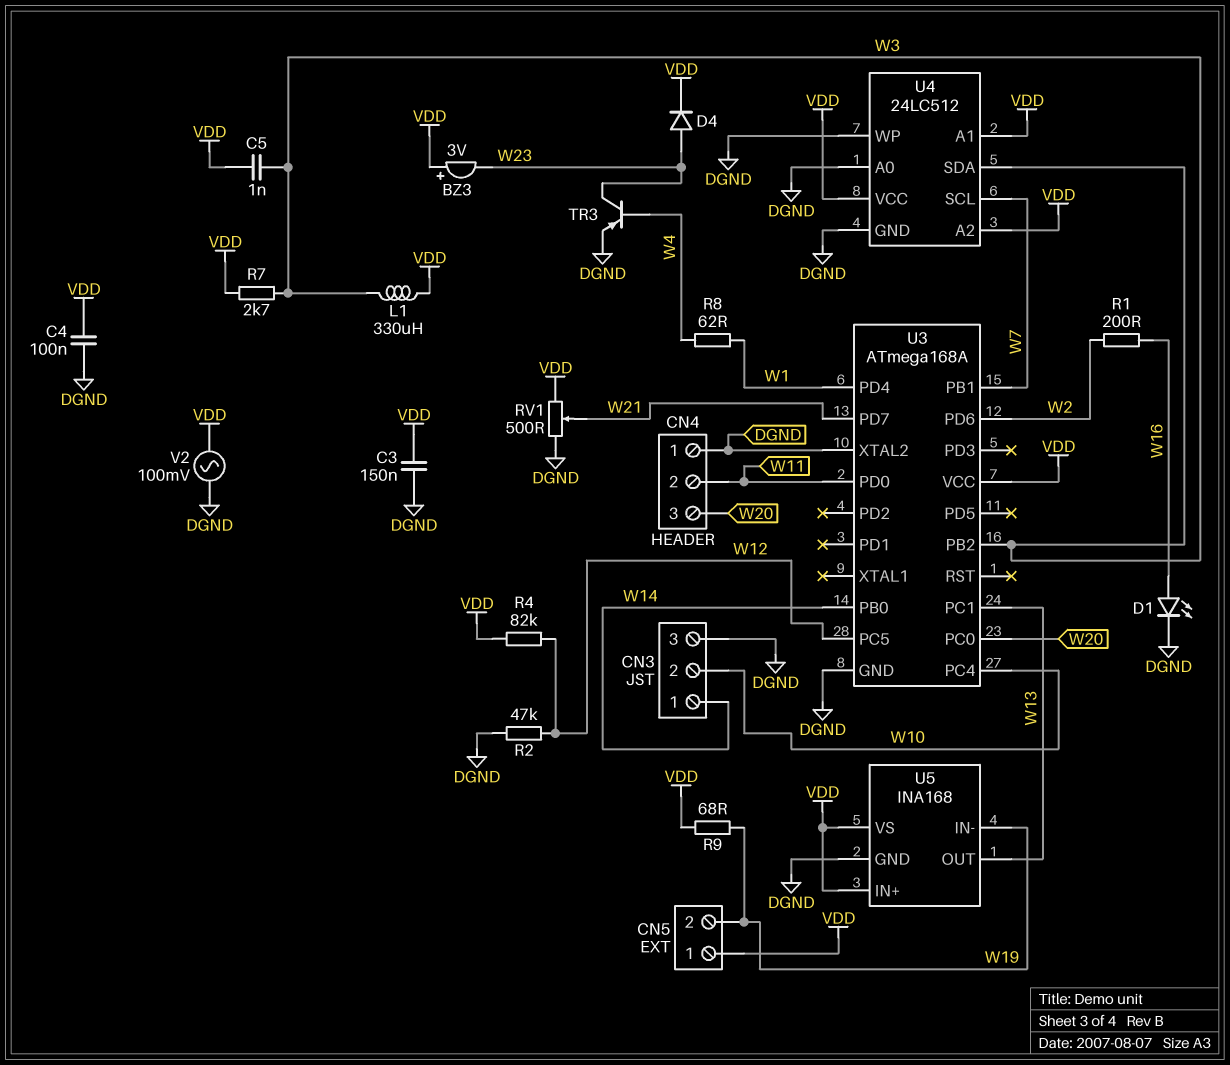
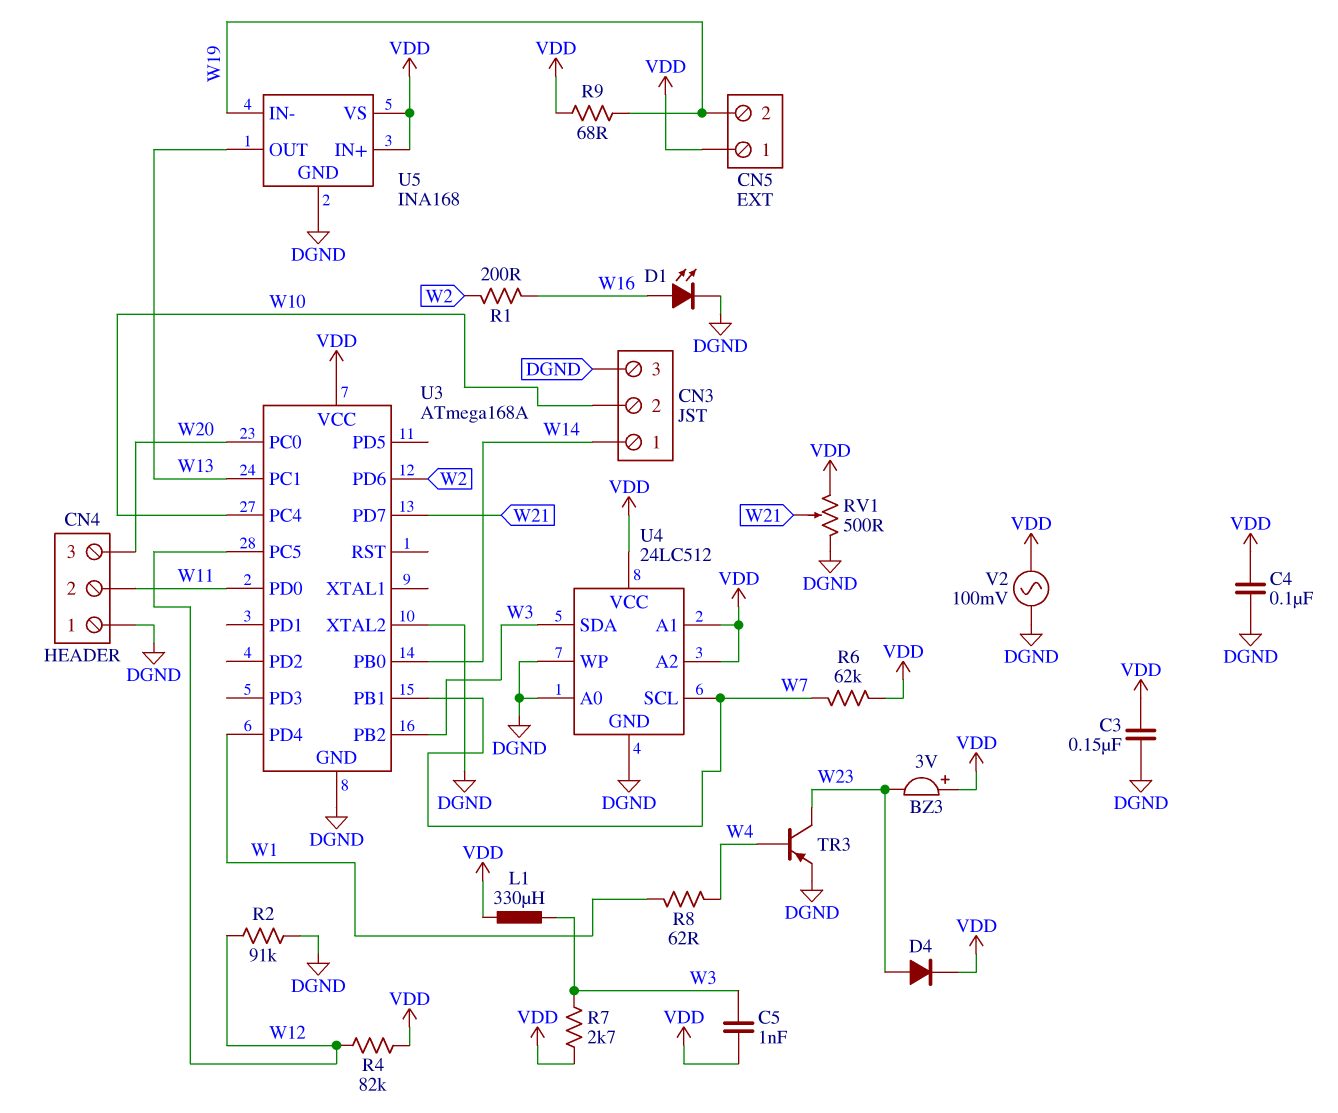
R2: 47k (DGND, W12) -> 91k (DGND, W12)
R6: none -> 62k (VDD, W7)

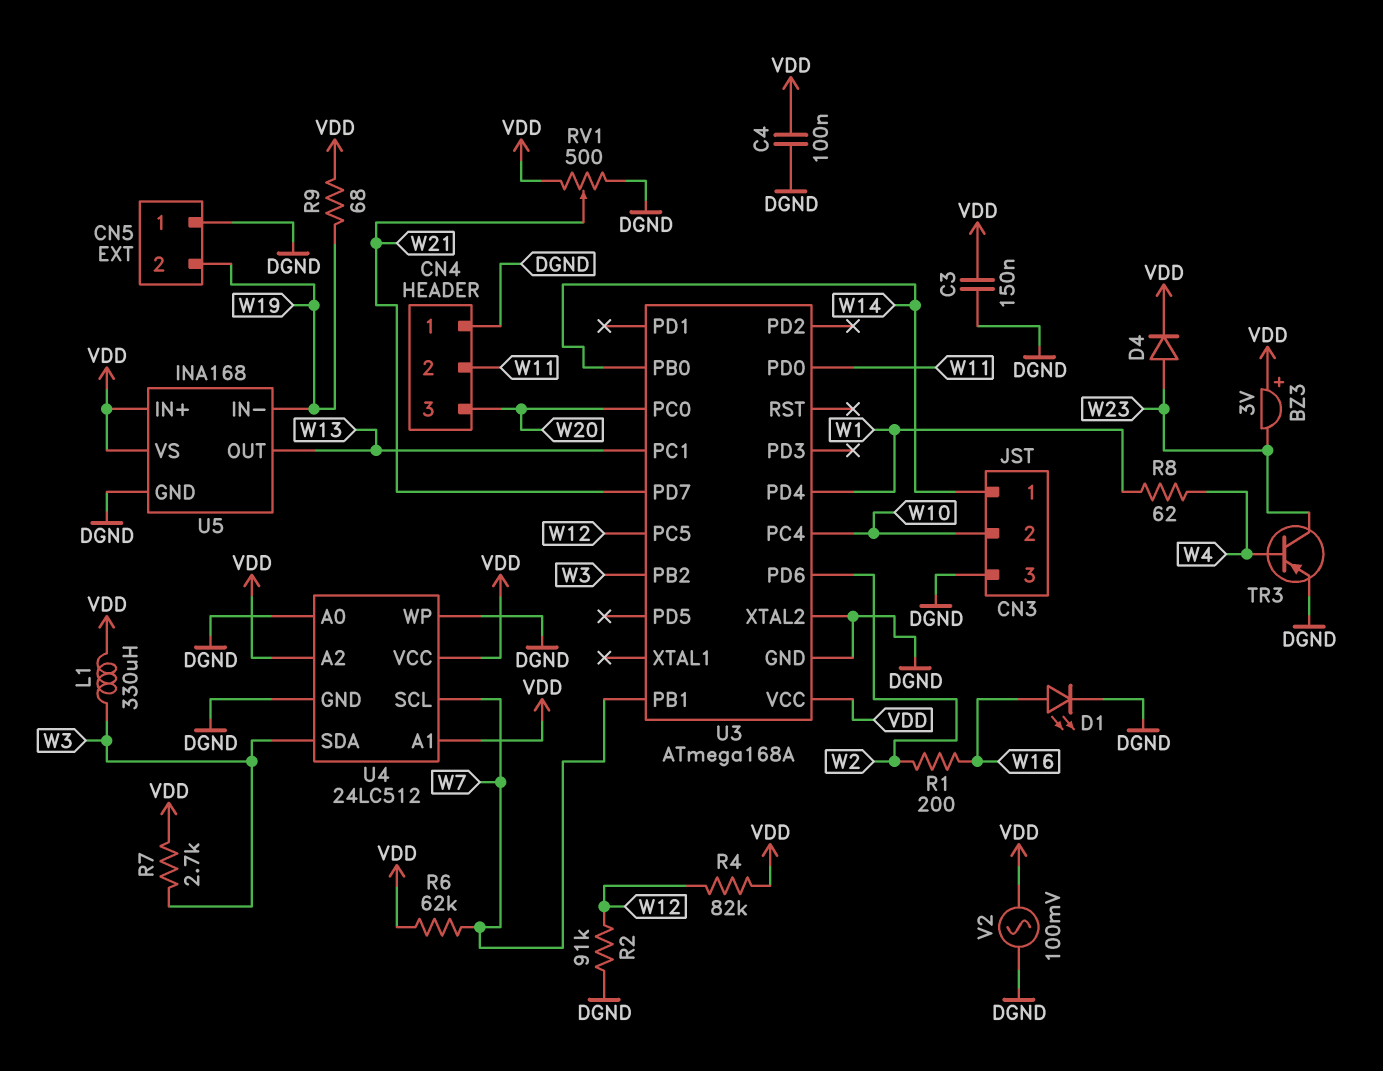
C5: 1nF (VDD, W3) -> none
CN5 pin 1: VDD -> DGND

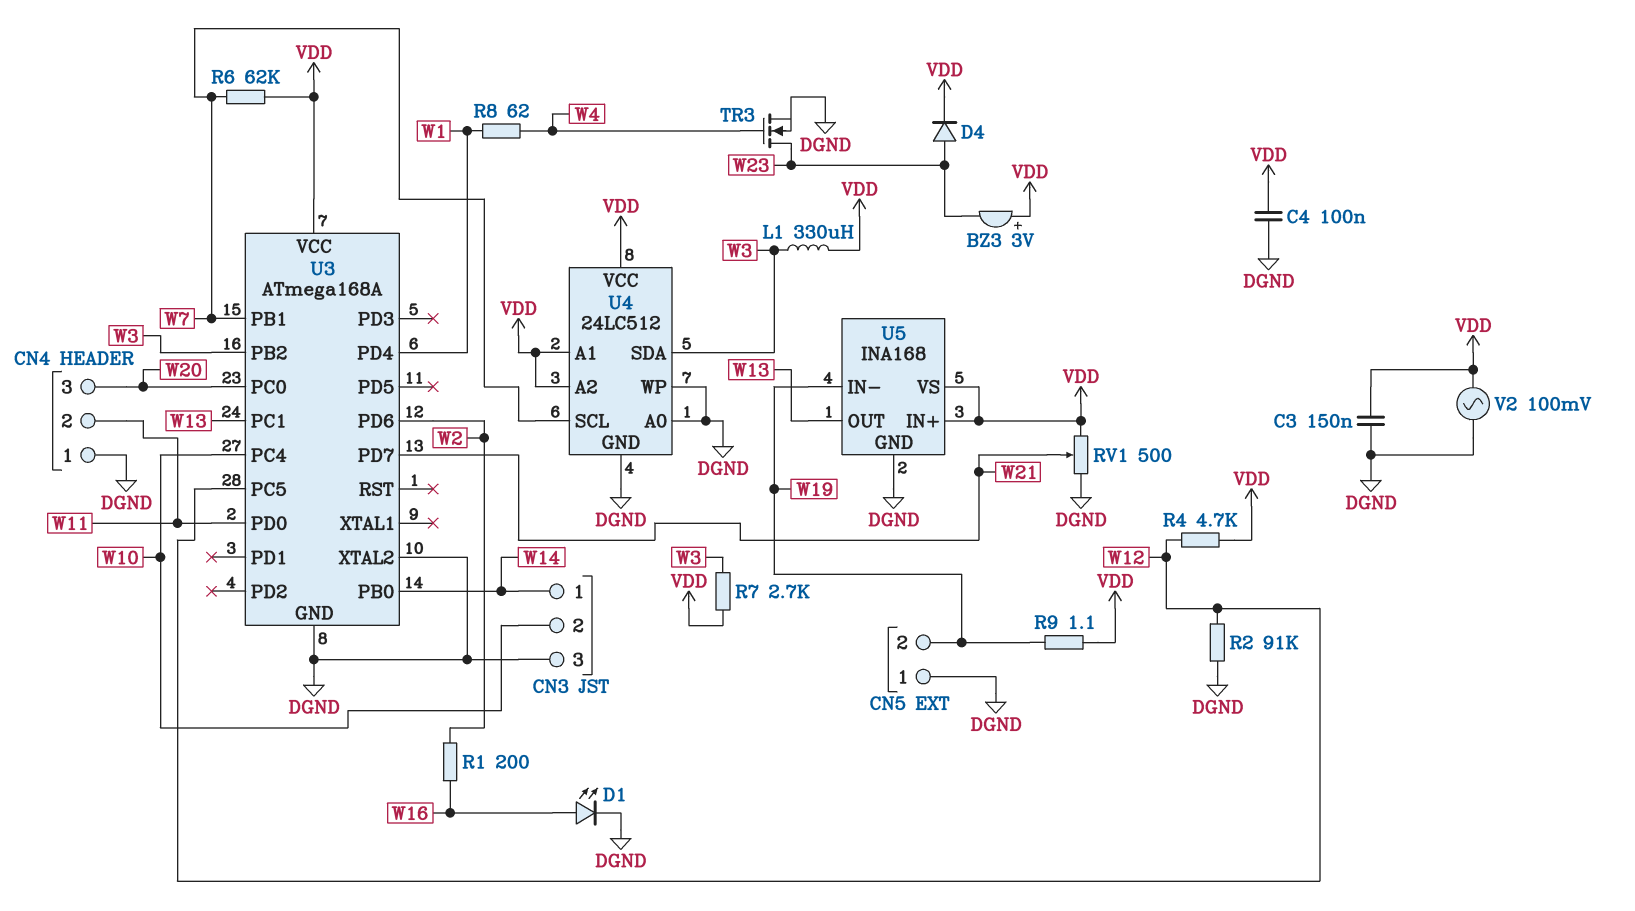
R4: 82k (VDD, W12) -> 4.7k (VDD, W12)
R9: 68 (VDD, W19) -> 1.1 (VDD, W19)
TR3: PNP (B W4, C W23, E DGND) -> NMOS (G W4, D W23, S DGND)

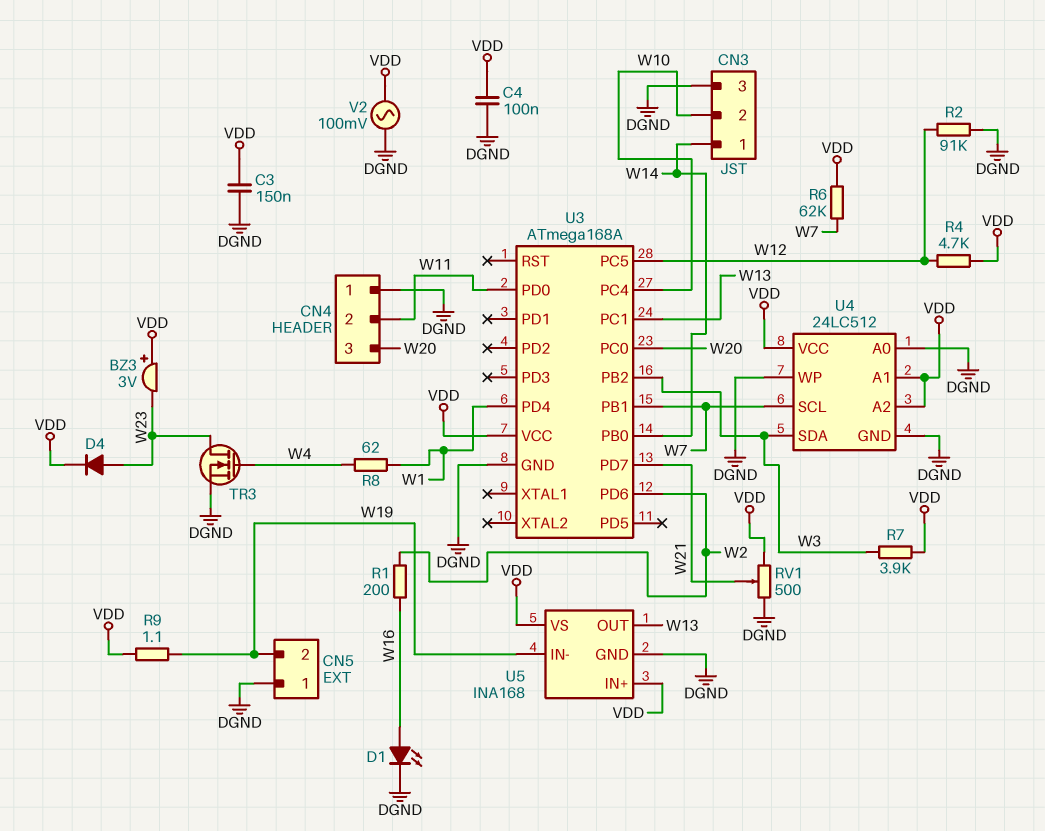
L1: 330uH (VDD, W3) -> none
R7: 2.7k (VDD, W3) -> 3.9k (VDD, W3)
U3 pin XTAL2: DGND -> none

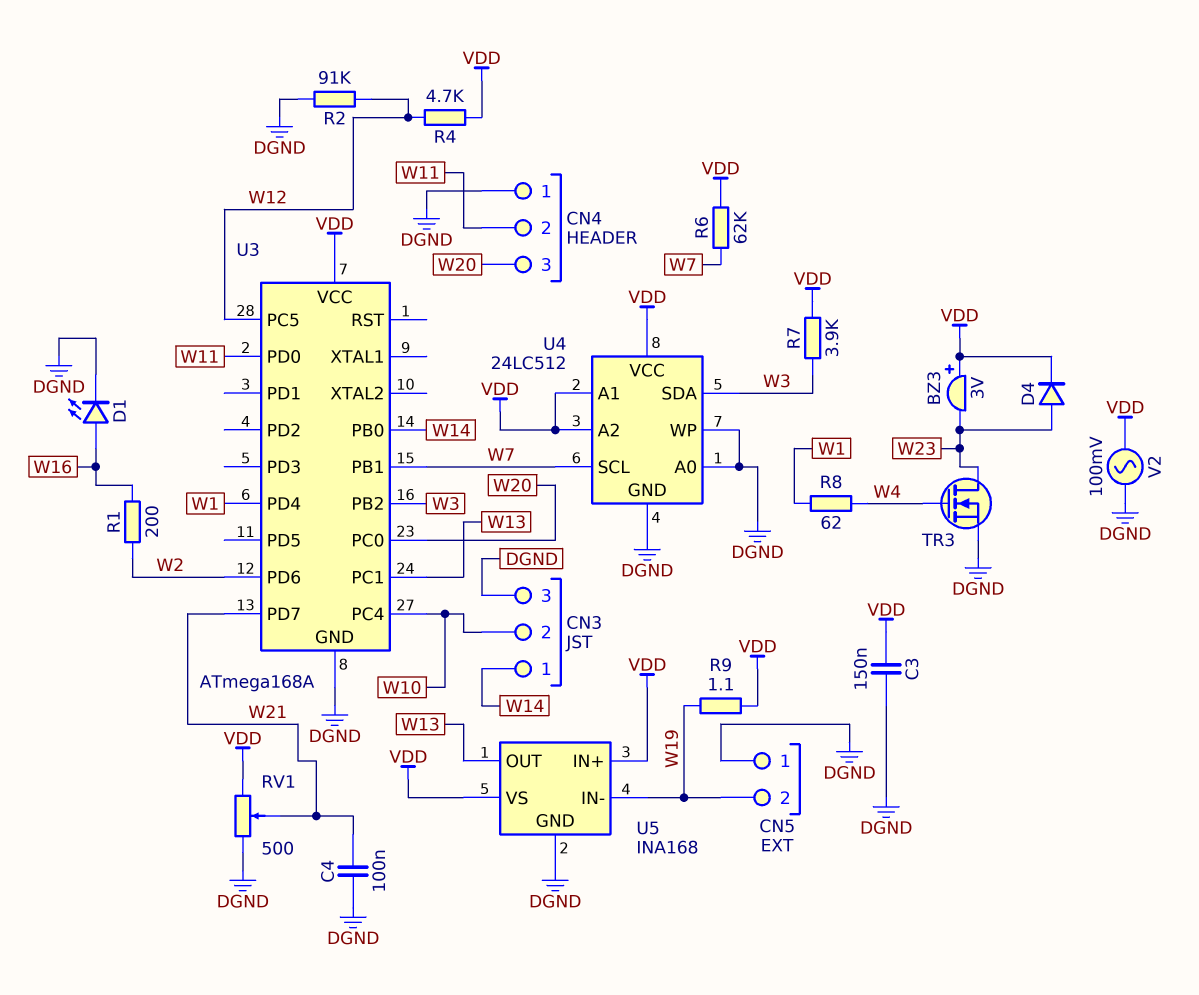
C4: 100nF (DGND, VDD) -> 100nF (DGND, W21)

